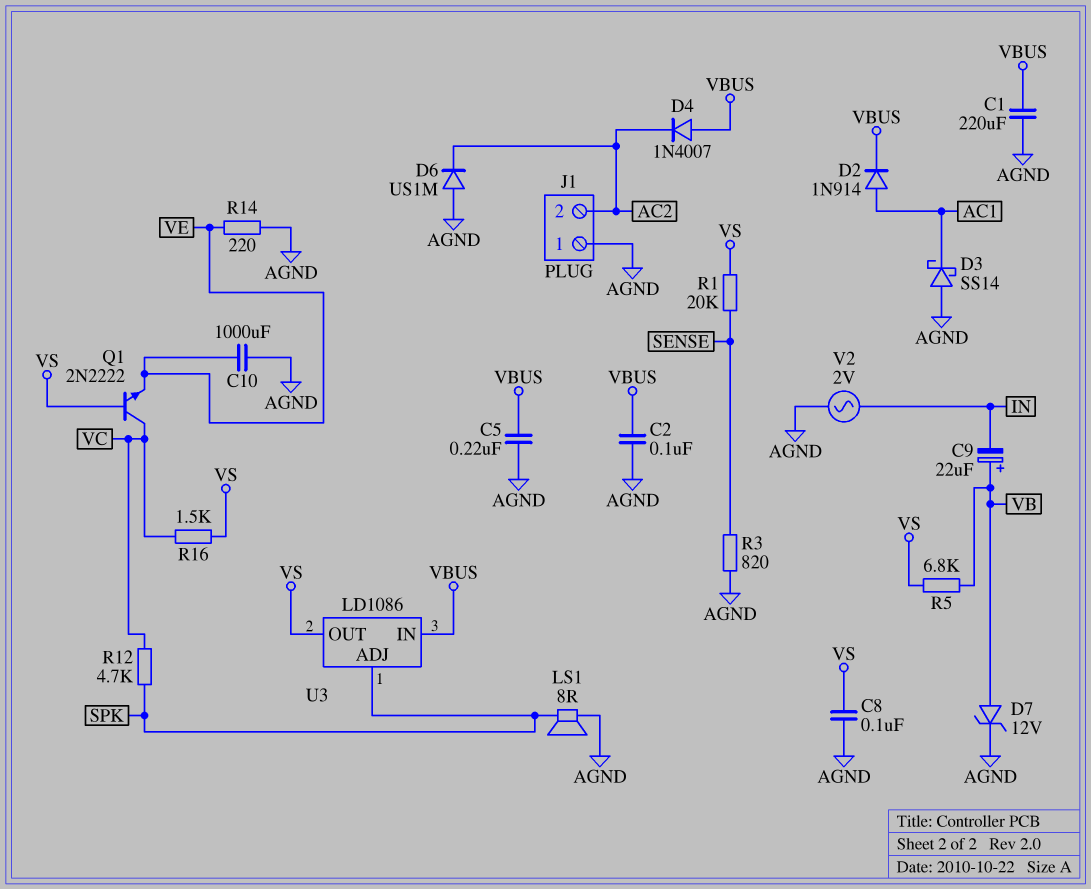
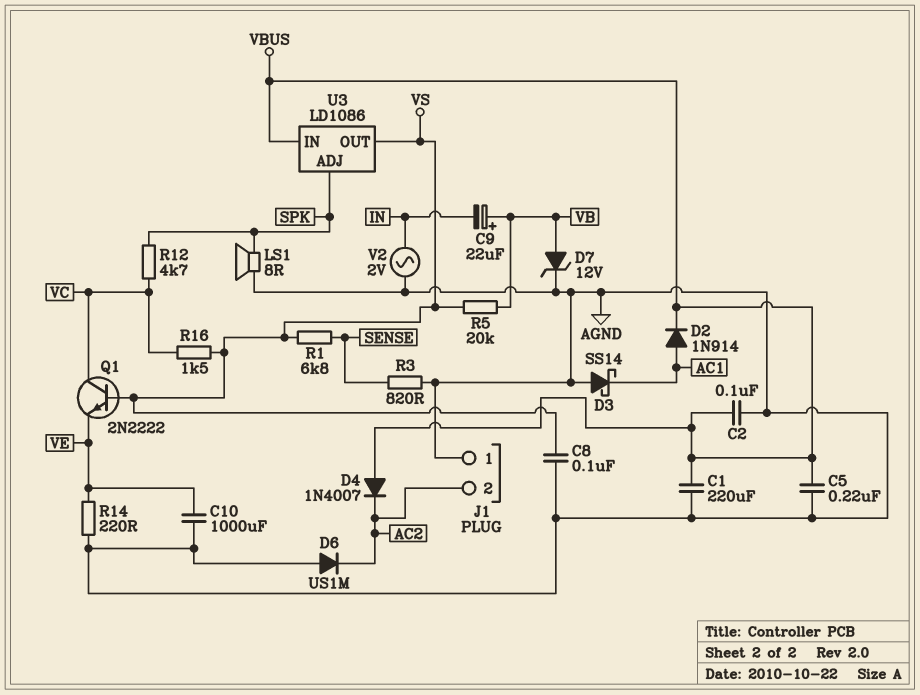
R1: 20k (SENSE, VS) -> 6.8k (SENSE, VS)
R5: 6.8k (VB, VS) -> 20k (VB, VS)

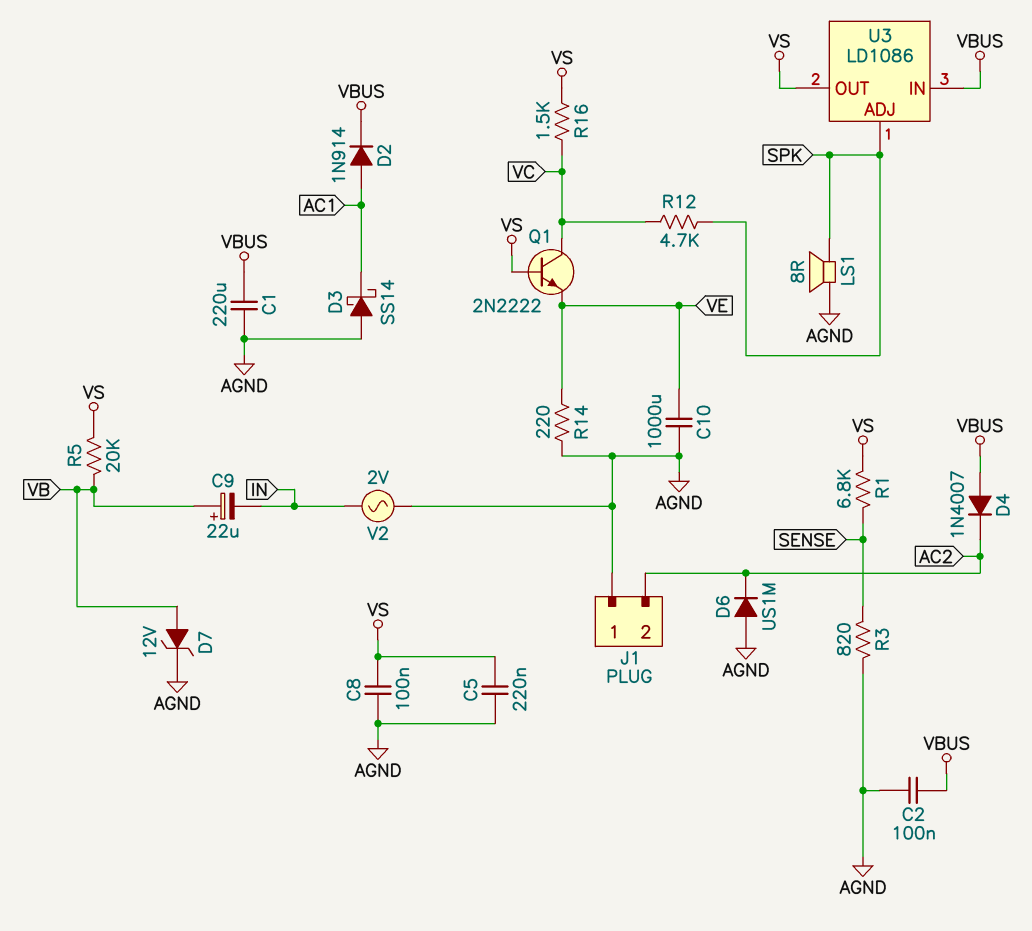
C5: 220nF (AGND, VBUS) -> 220nF (AGND, VS)

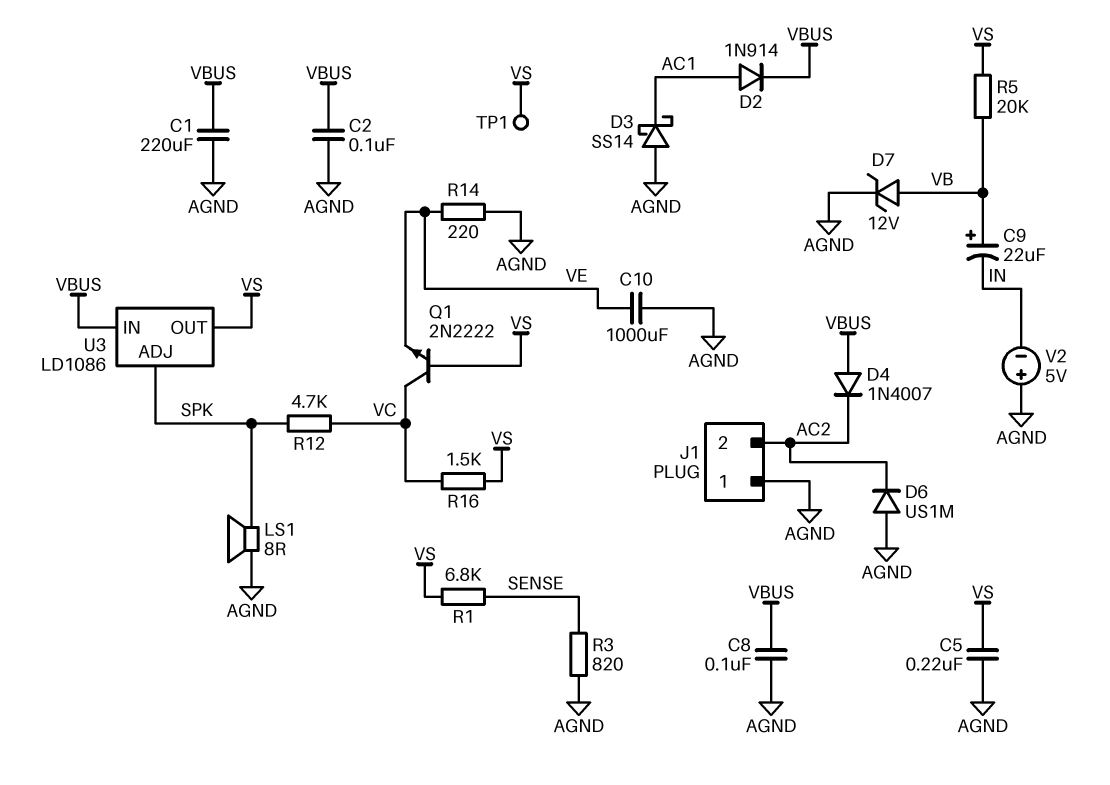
C8: 100nF (AGND, VS) -> 100nF (AGND, VBUS)
TP1: none -> test point (VS)
V2: AC 2V (AGND, IN) -> 5V (plus AGND, minus IN)

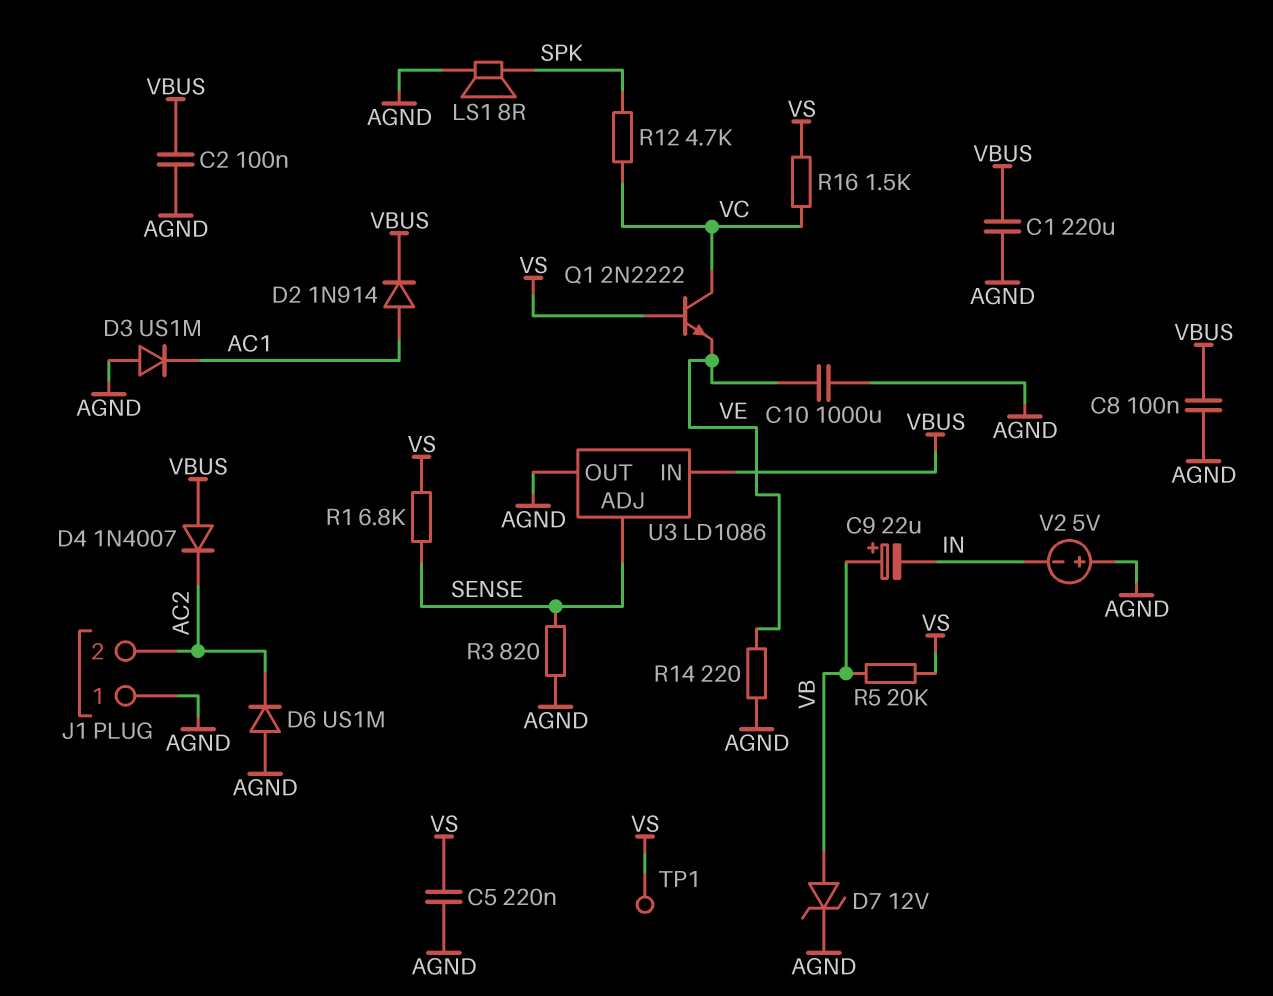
D3: schottky SS14 (A AGND, K AC1) -> diode US1M (A AGND, K AC1)
U3 pin ADJ: SPK -> SENSE
U3 pin OUT: VS -> AGND

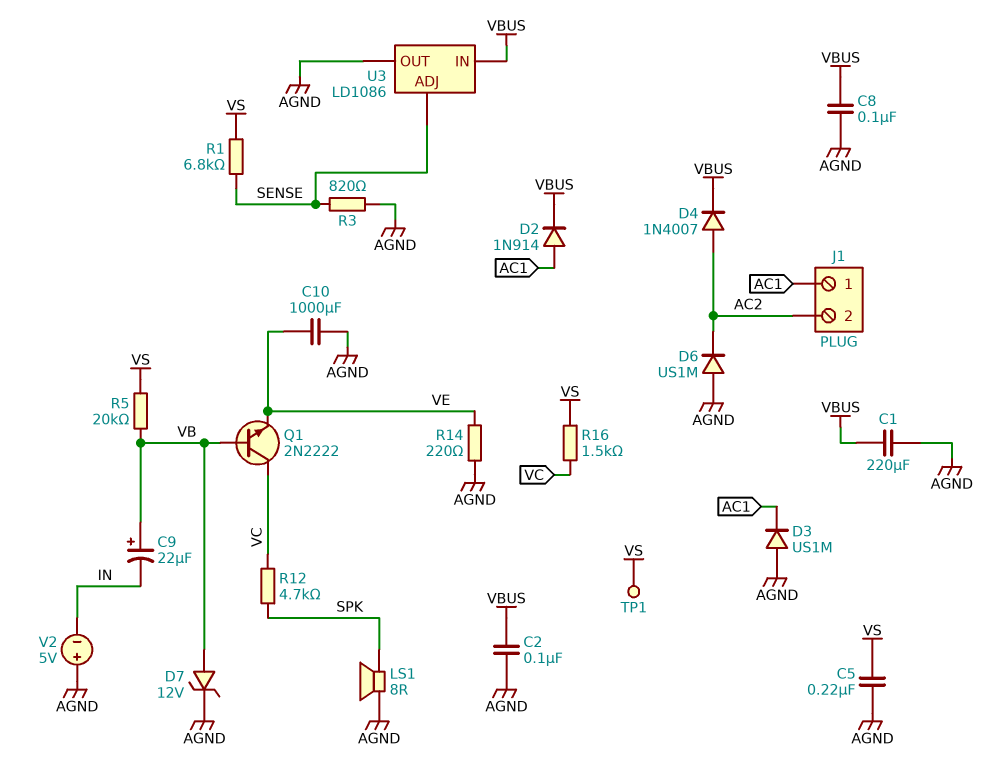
D4: diode 1N4007 (A VBUS, K AC2) -> diode 1N4007 (A AC2, K VBUS)
J1 pin 1: AGND -> AC1
Q1: NPN 2N2222 (B VS, C VC, E VE) -> NPN 2N2222 (B VB, C VC, E VE)

